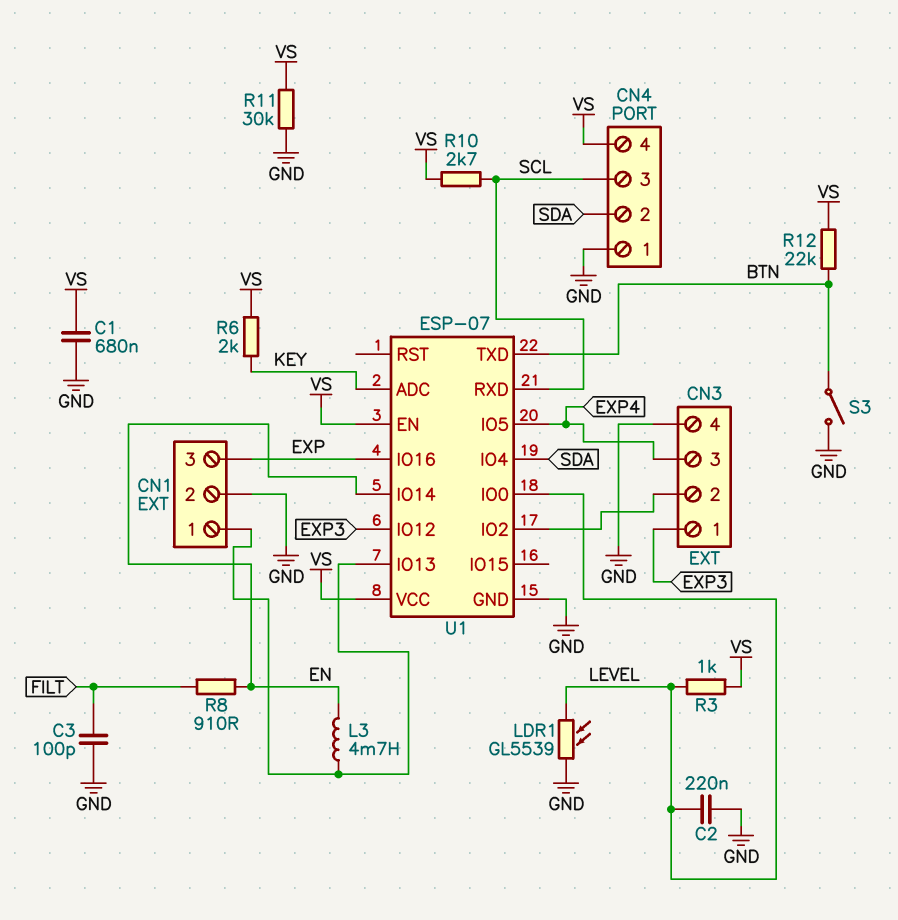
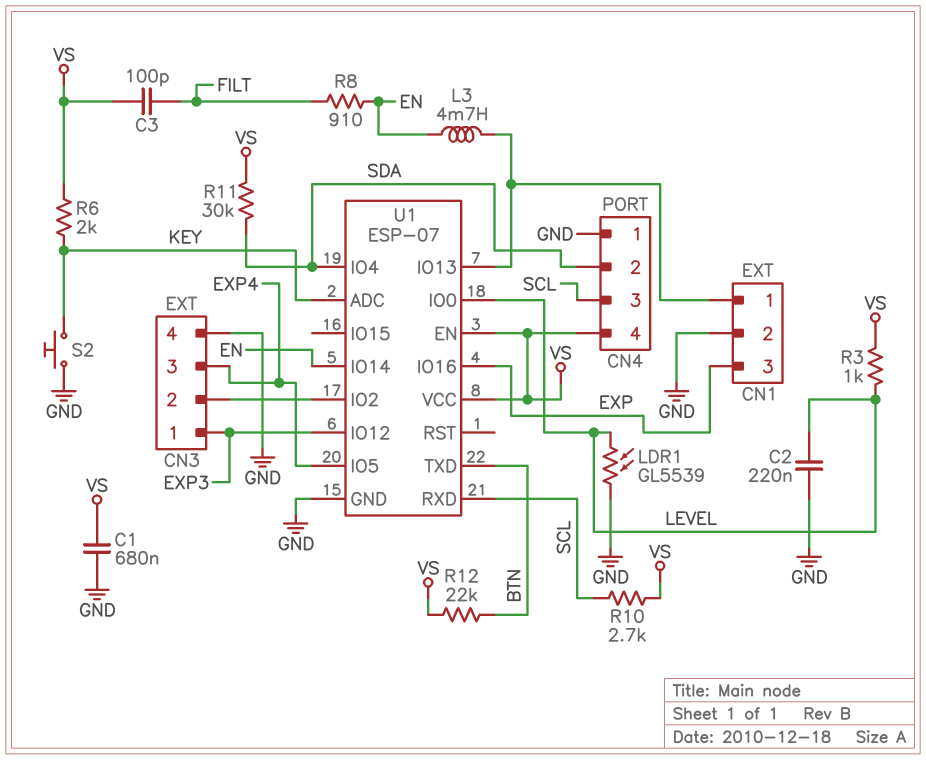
C3: 100pF (FILT, GND) -> 100pF (FILT, VS)
R11: 30k (GND, VS) -> 30k (SDA, VS)
S2: none -> button (GND, KEY)
S3: switch (BTN, GND) -> none

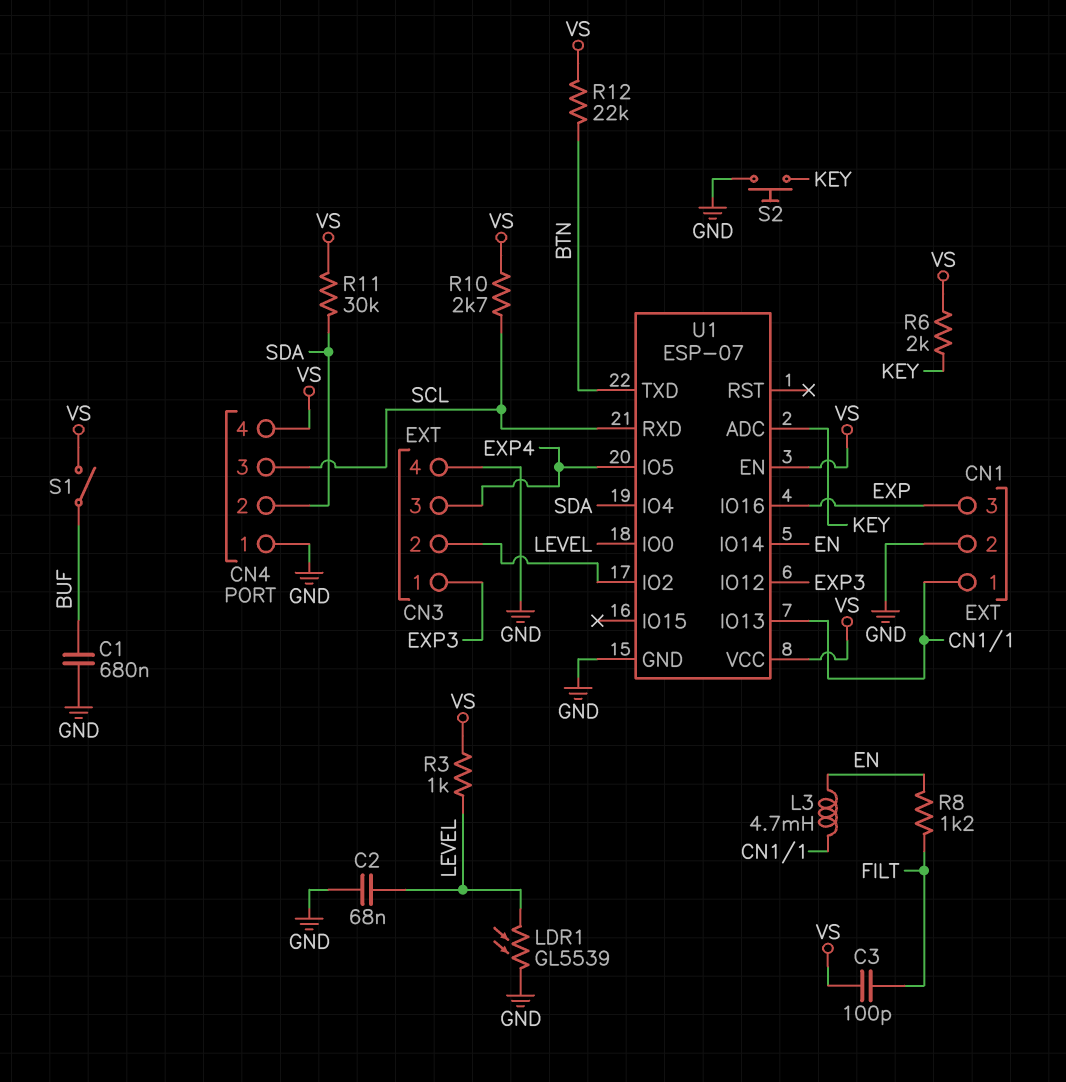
C1: 680nF (GND, VS) -> 680nF (BUF, GND)
C2: 220nF (GND, LEVEL) -> 68nF (GND, LEVEL)
R8: 910 (EN, FILT) -> 1.2k (EN, FILT)
S1: none -> switch (BUF, VS)

